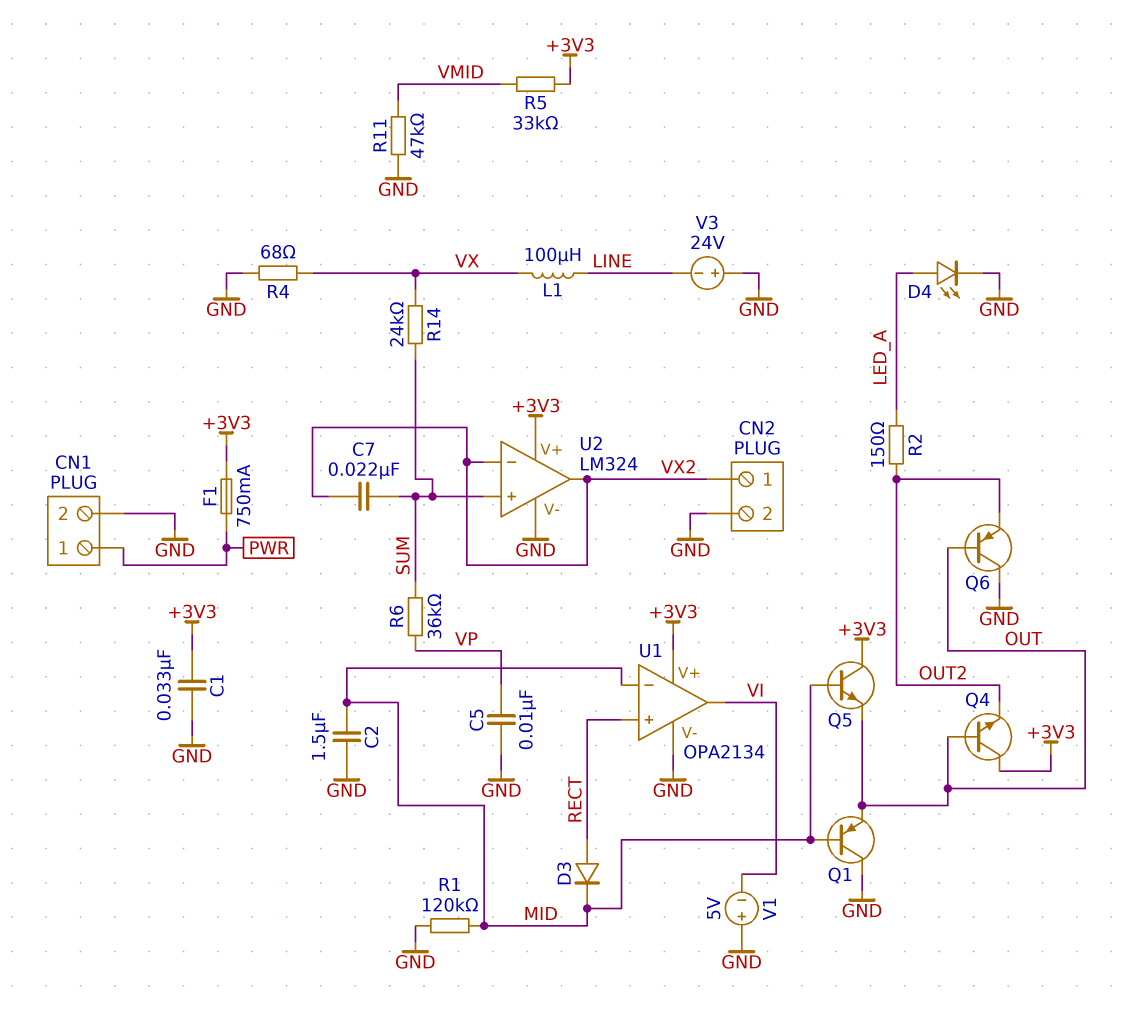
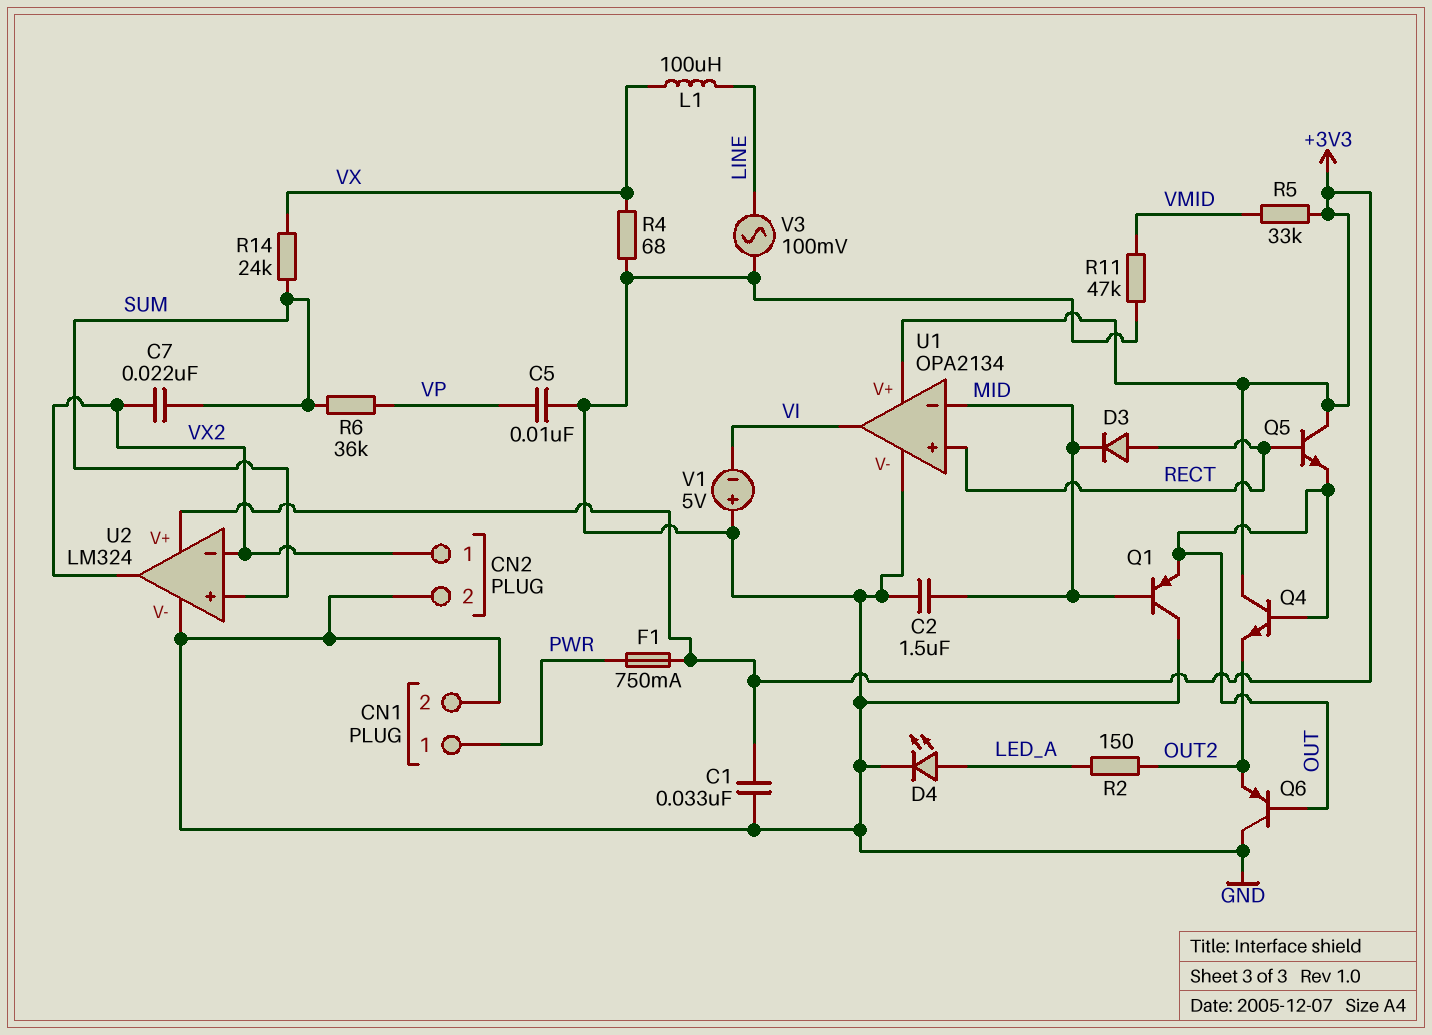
Q5: NPN (B MID, C +3V3, E OUT) -> NPN (B RECT, C +3V3, E OUT)
R1: 120k (GND, MID) -> none
V3: 24V (plus GND, minus LINE) -> AC 100mV (GND, LINE)

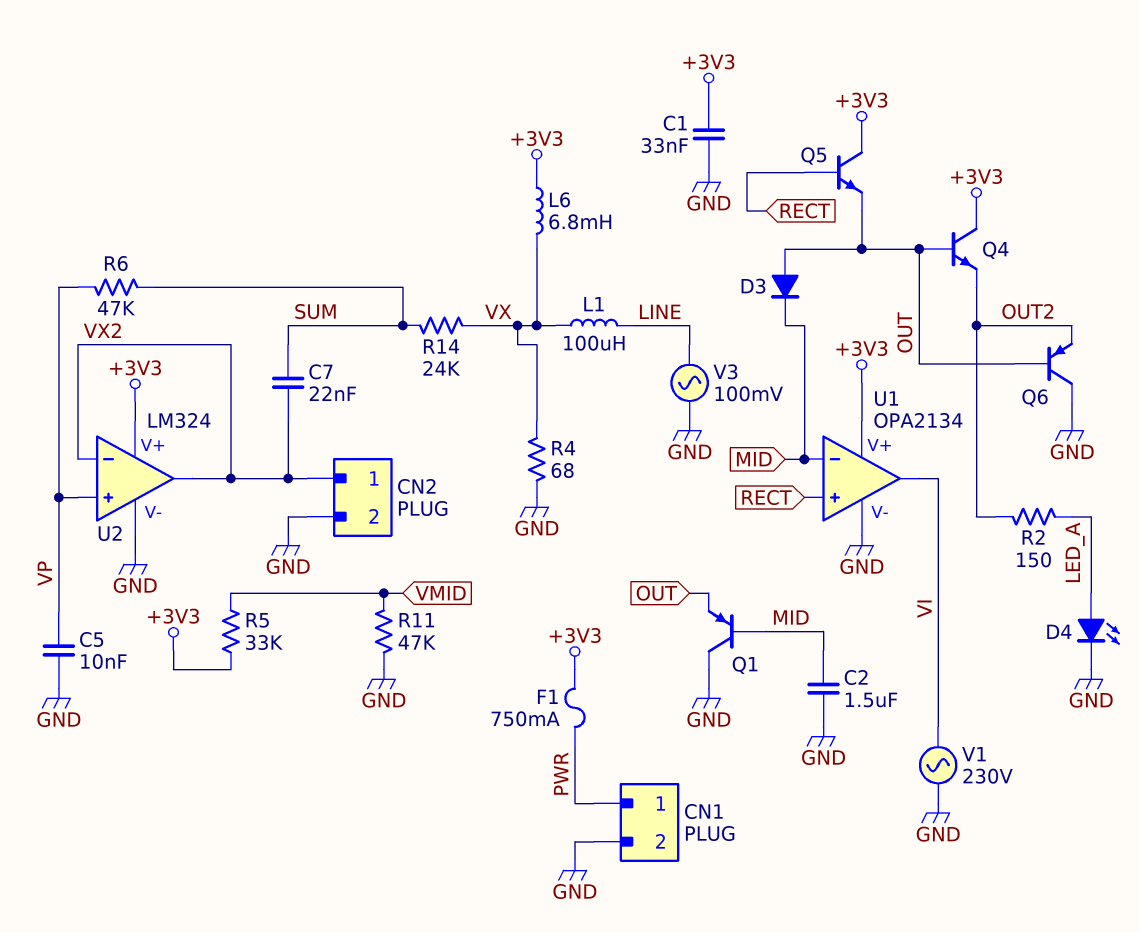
D3: diode (A RECT, K MID) -> diode (A OUT, K MID)
L6: none -> 6.8mH (+3V3, VX)
R6: 36k (SUM, VP) -> 47k (SUM, VP)
U2 pin in+: SUM -> VP
V1: 5V (plus GND, minus VI) -> AC 230V (GND, VI)

